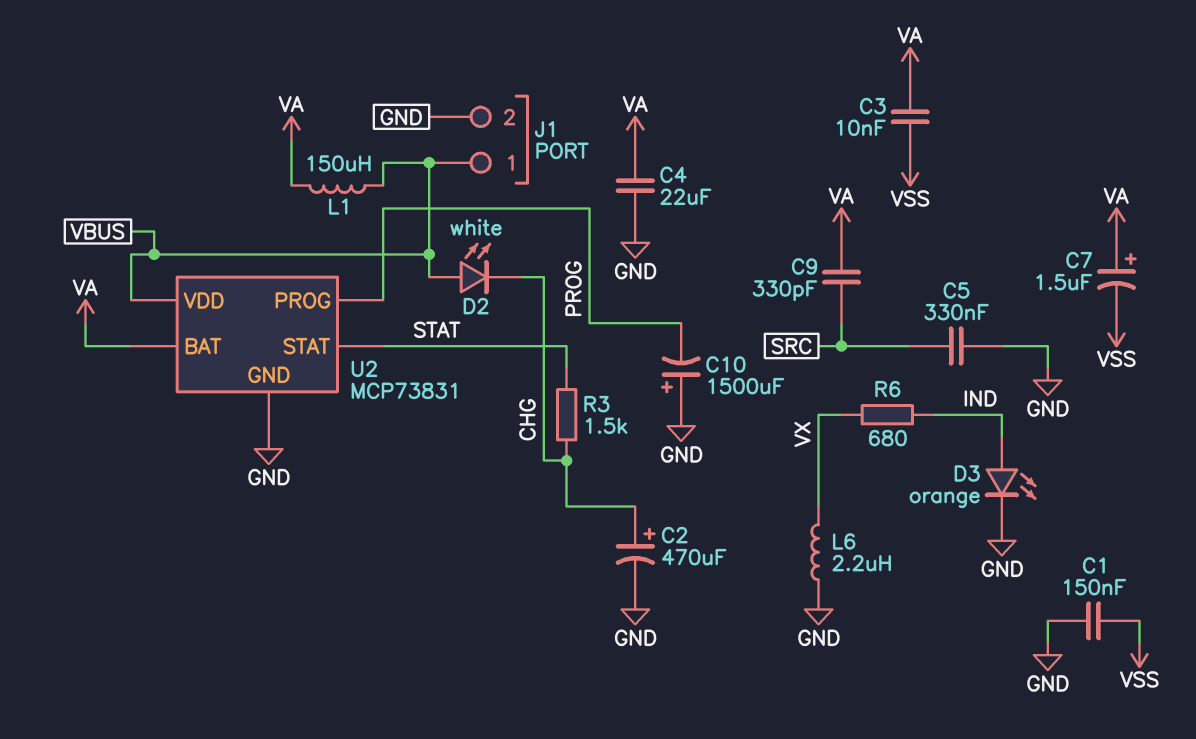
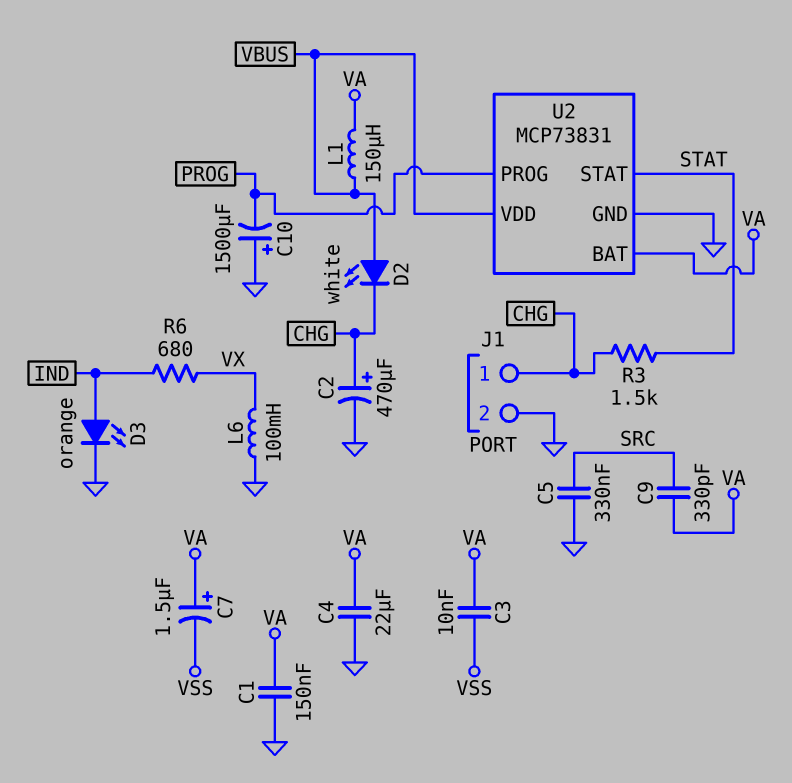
C1: 150nF (GND, VSS) -> 150nF (GND, VA)
J1 pin 1: VBUS -> CHG
L6: 2.2uH (GND, VX) -> 100mH (GND, VX)

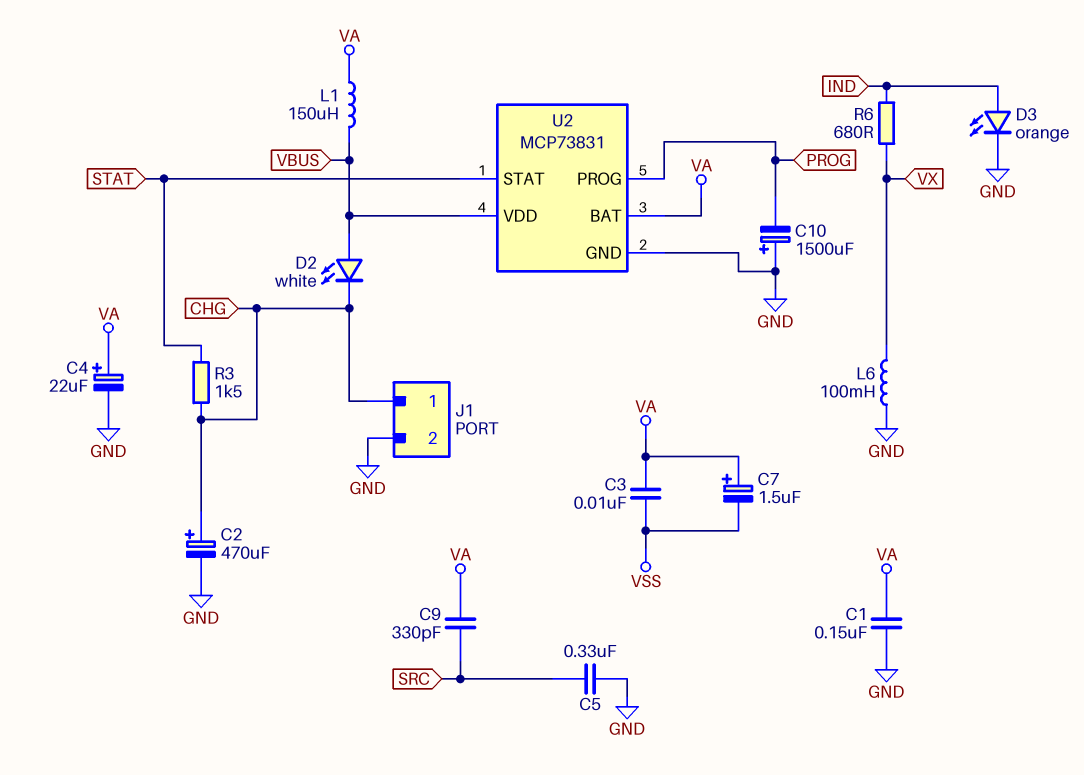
C4: 22uF (GND, VA) -> 22uF (plus VA, minus GND)

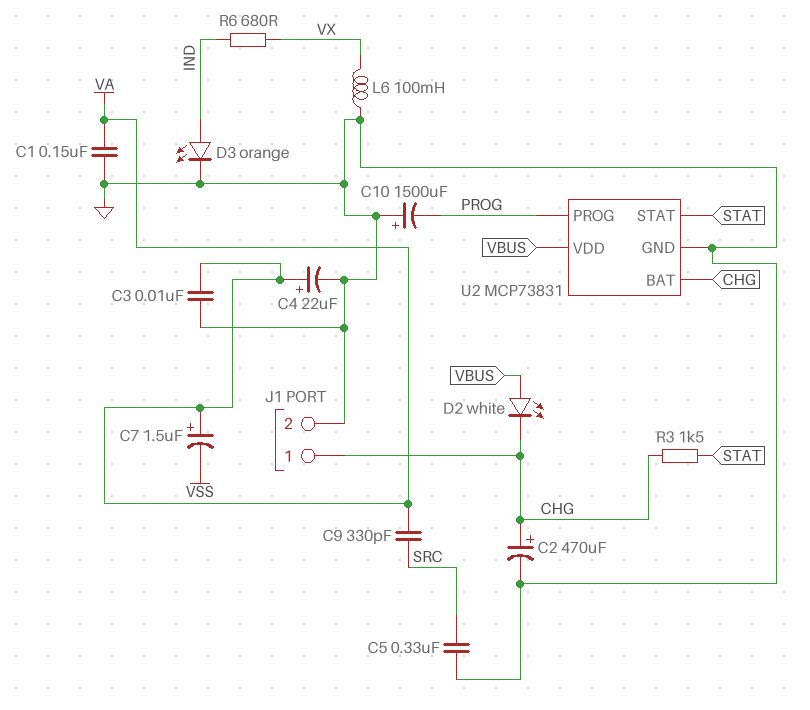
C3: 10nF (VA, VSS) -> 10nF (GND, VA)
L1: 150uH (VA, VBUS) -> none
U2 pin BAT: VA -> CHG

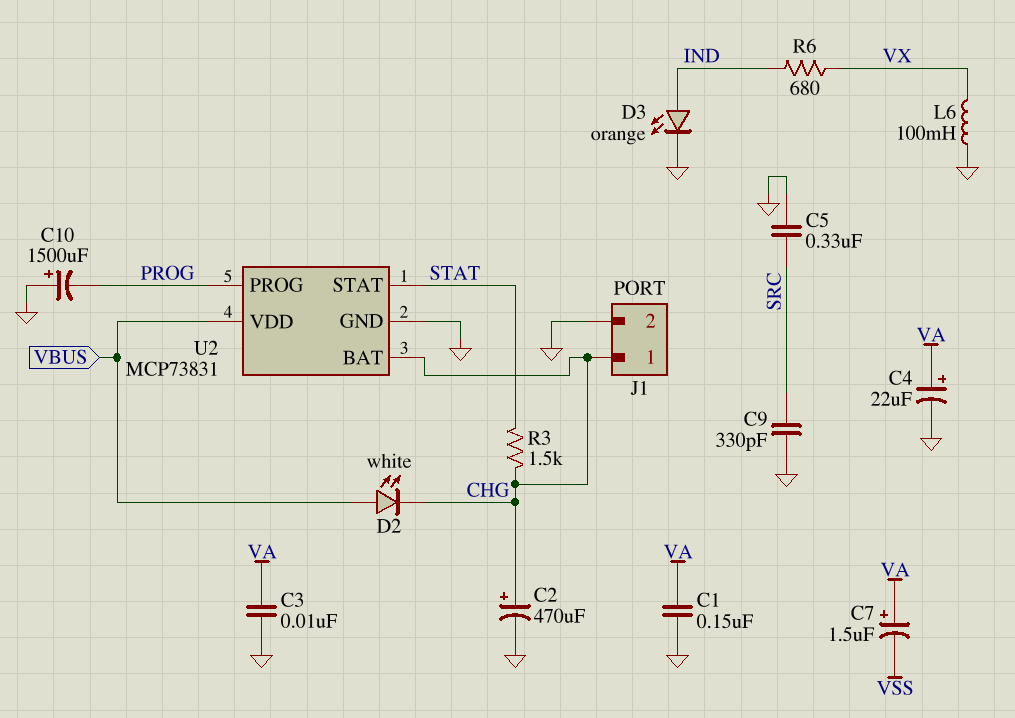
C9: 330pF (SRC, VA) -> 330pF (GND, SRC)

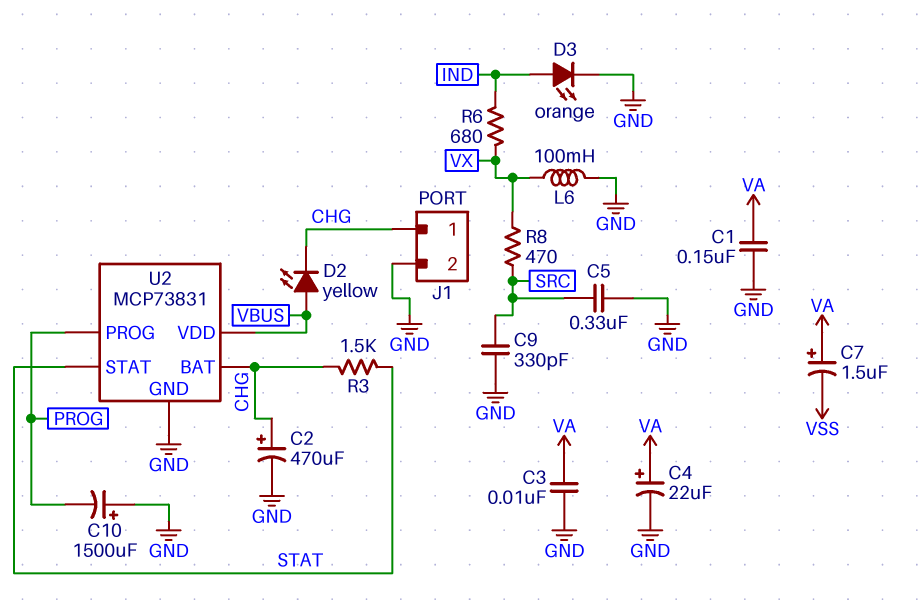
D2: LED white (A VBUS, K CHG) -> LED yellow (A VBUS, K CHG)
R8: none -> 470 (SRC, VX)

